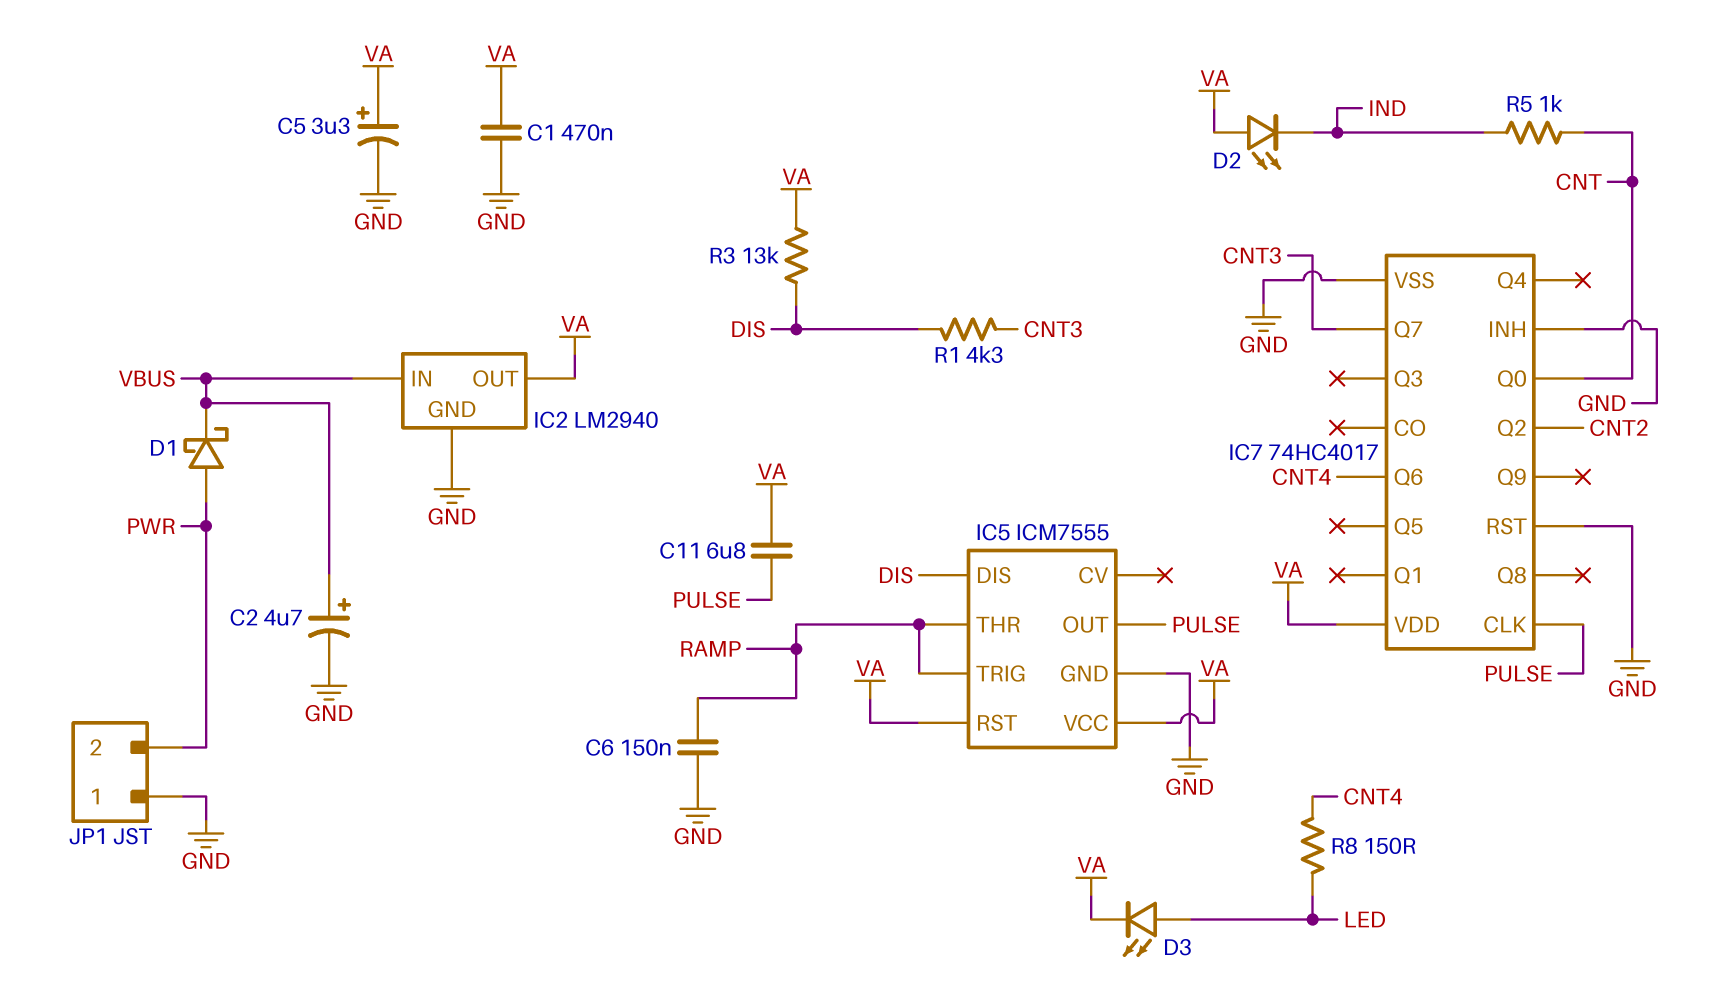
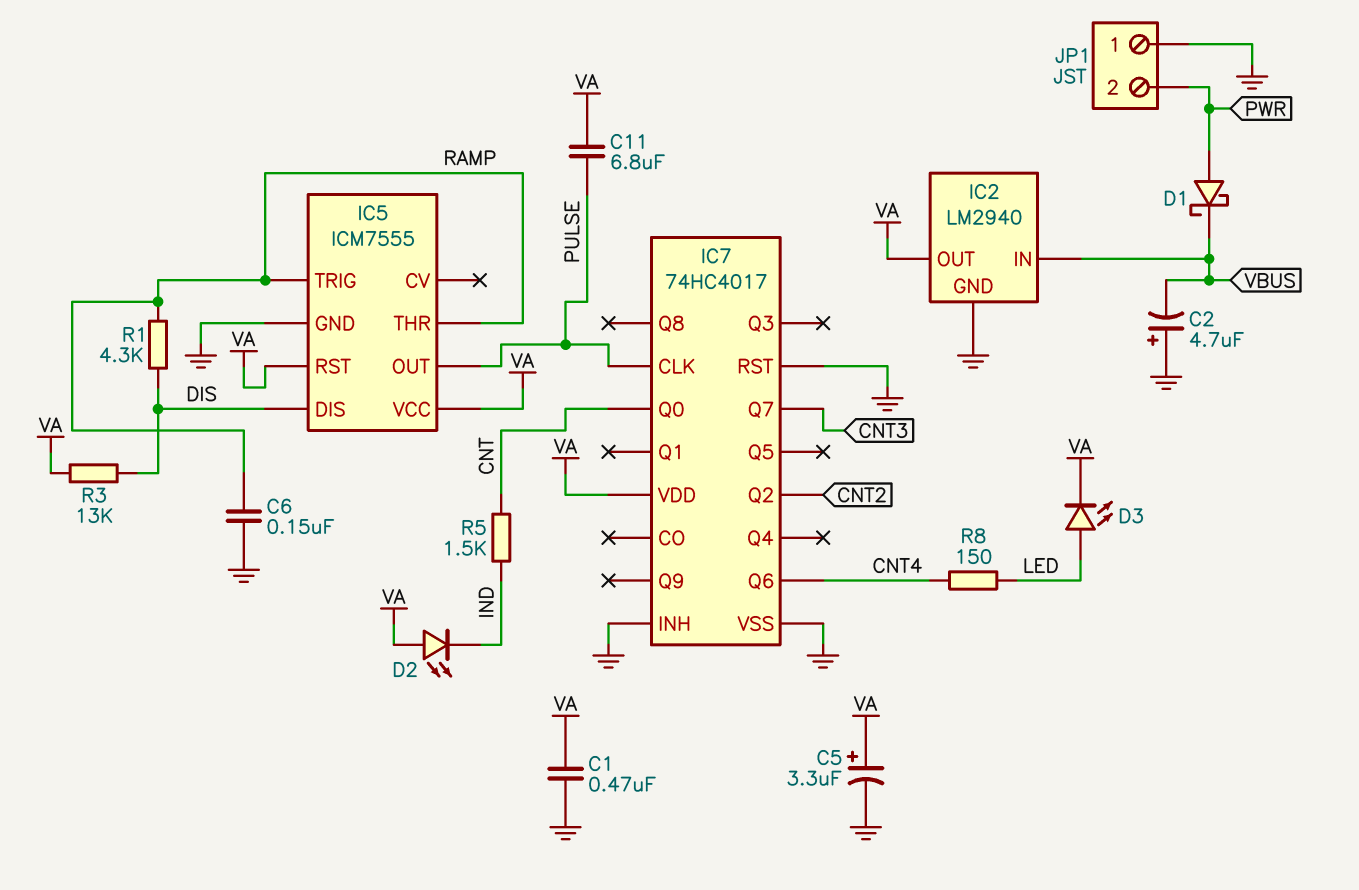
C2: 4.7uF (plus VBUS, minus GND) -> 4.7uF (plus GND, minus VBUS)
R1: 4.3k (CNT3, DIS) -> 4.3k (DIS, RAMP)
R5: 1k (CNT, IND) -> 1.5k (CNT, IND)

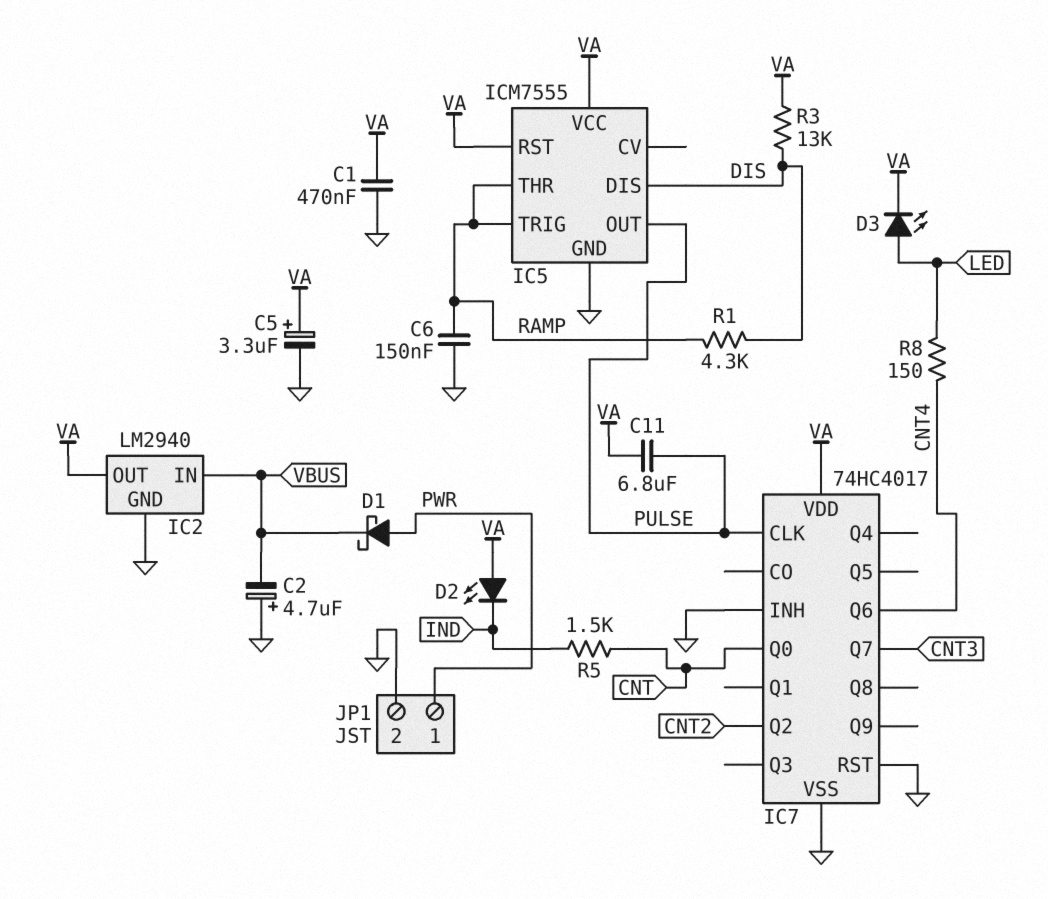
JP1 pin 1: GND -> PWR
JP1 pin 2: PWR -> GND

